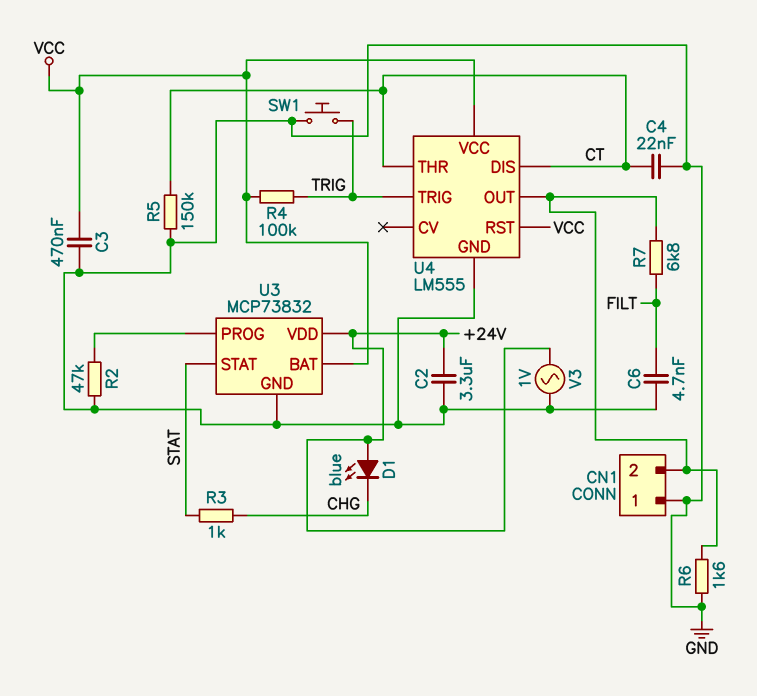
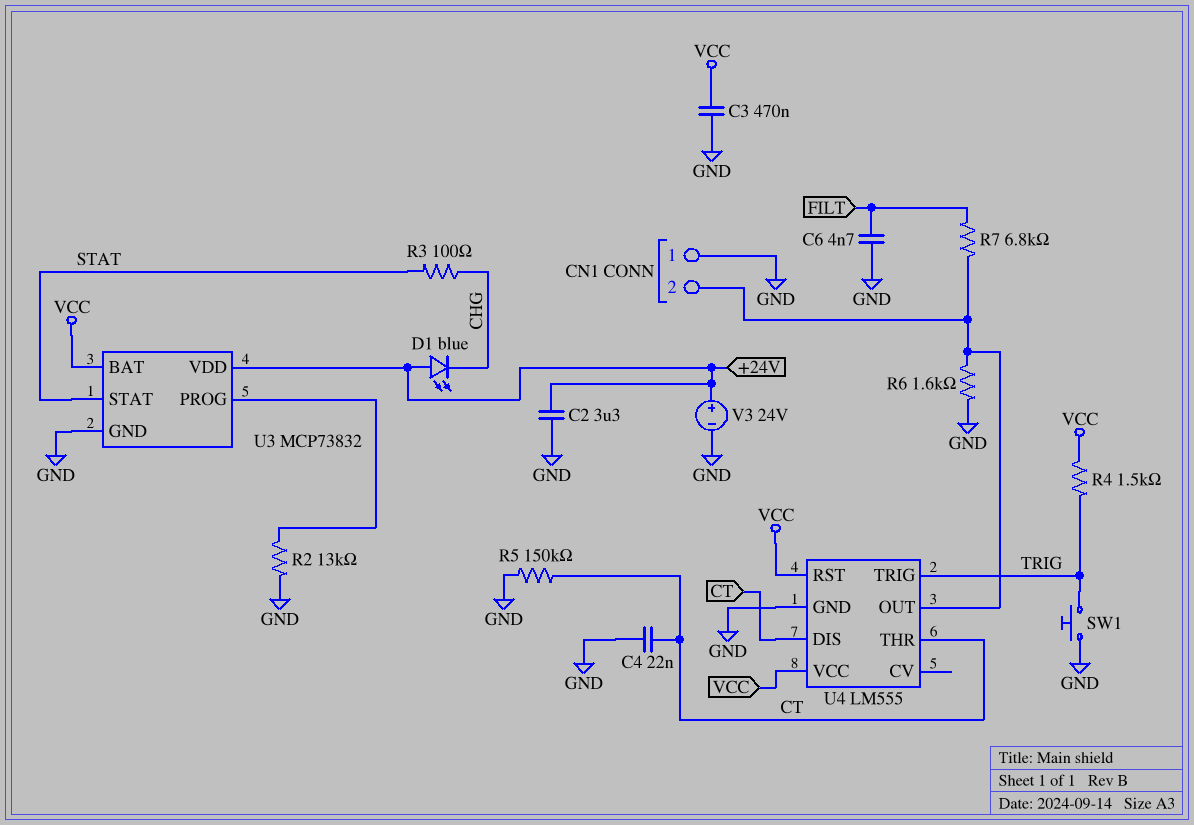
R2: 47k (GND, U3/PROG) -> 13k (GND, U3/PROG)
R3: 1k (CHG, STAT) -> 100 (CHG, STAT)
R4: 100k (TRIG, VCC) -> 1.5k (TRIG, VCC)
V3: AC 1V (+24V, GND) -> 24V (plus +24V, minus GND)

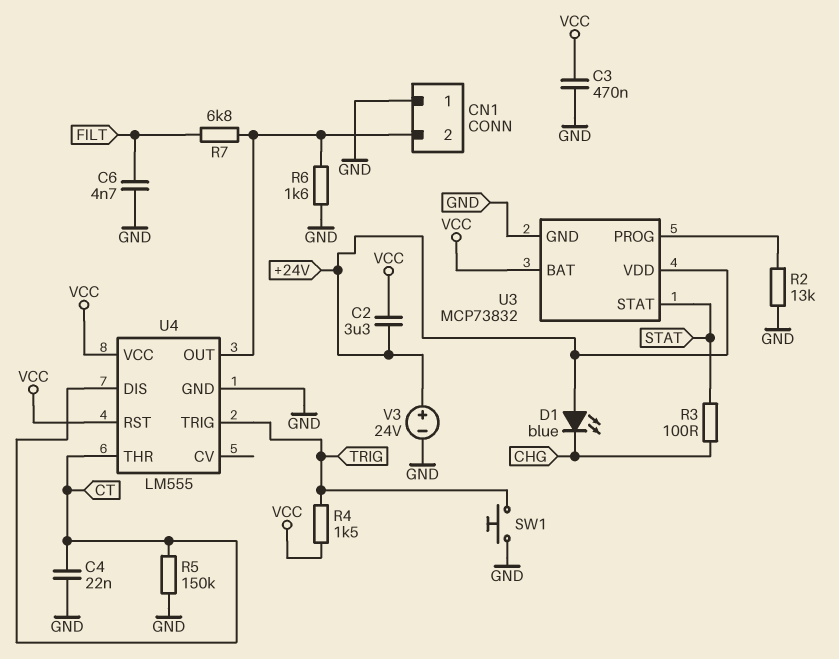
C2: 3.3uF (+24V, GND) -> 3.3uF (+24V, VCC)

